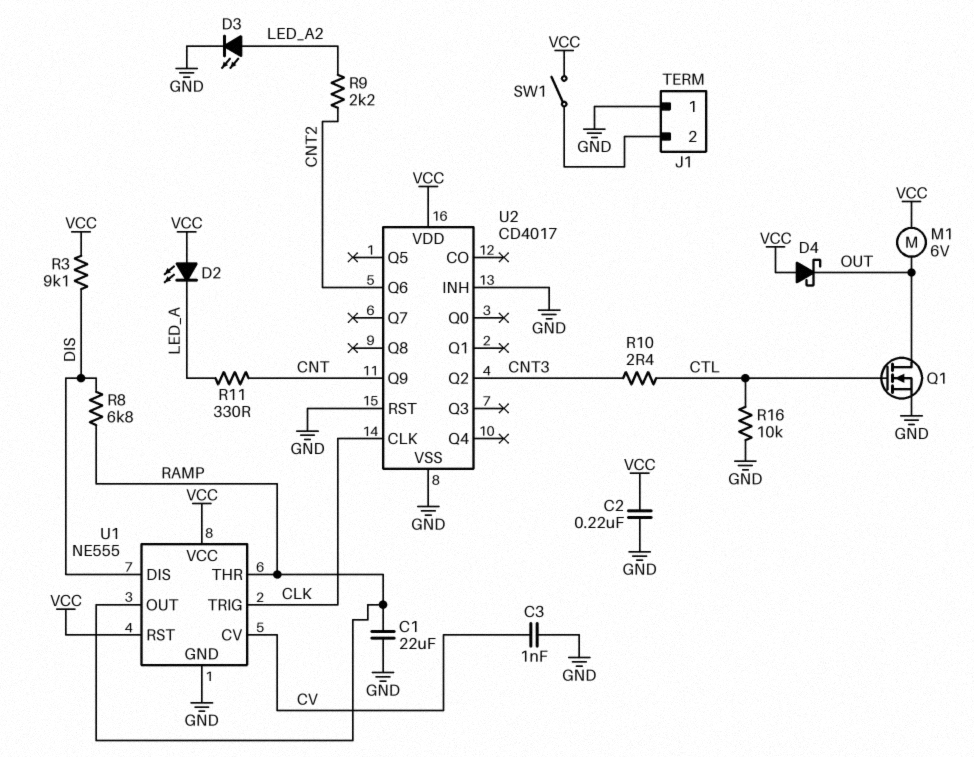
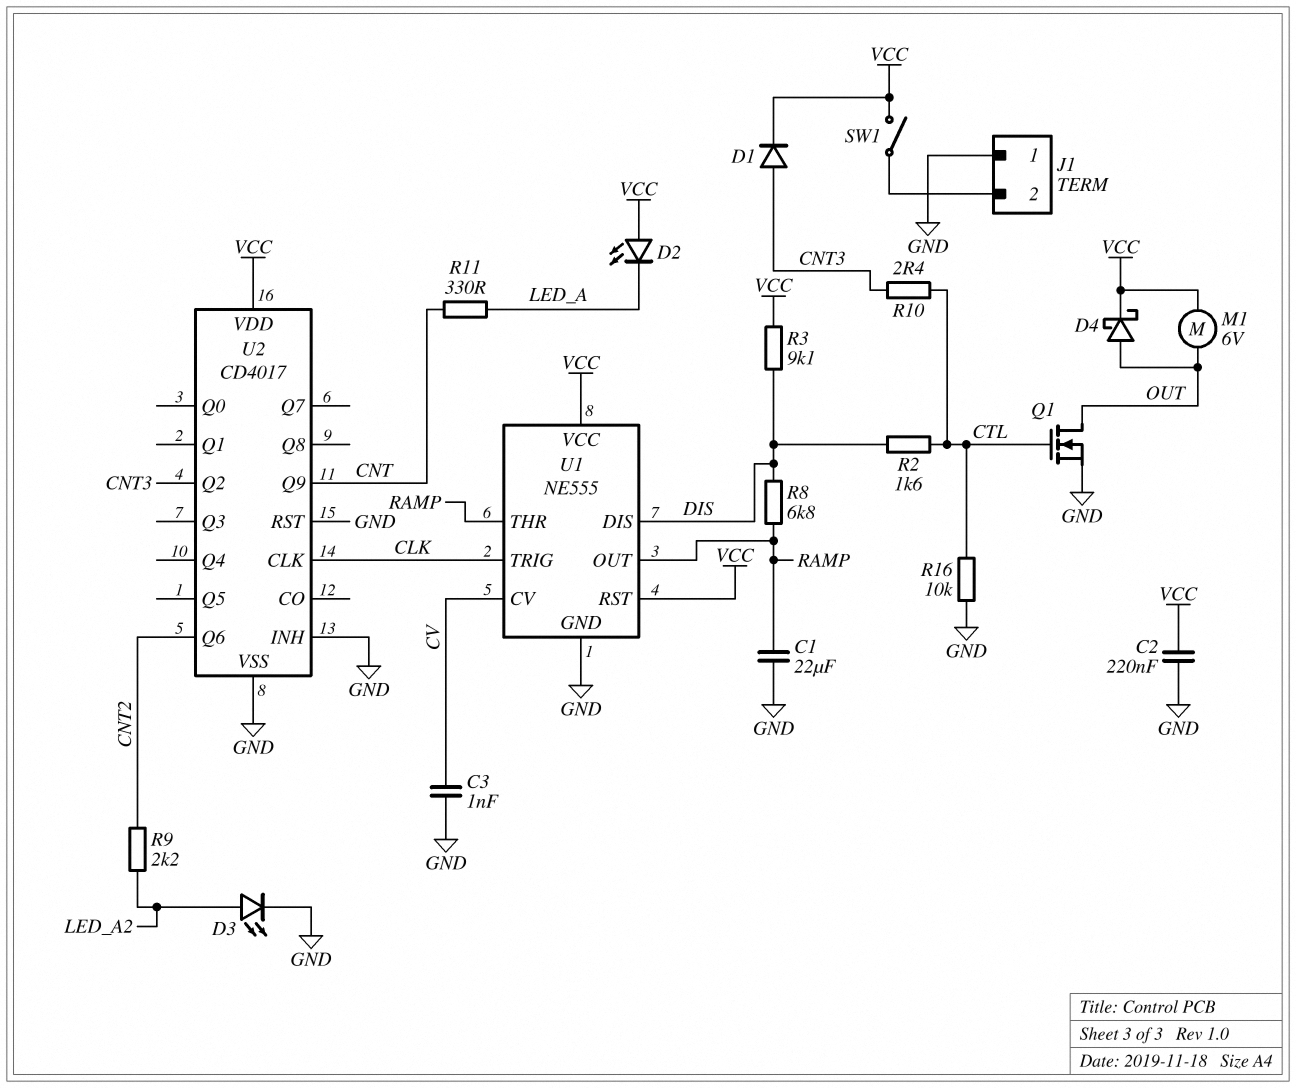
D1: none -> diode (A CNT3, K VCC)
D4: schottky (A VCC, K OUT) -> schottky (A OUT, K VCC)
R2: none -> 1.6k (CTL, DIS)

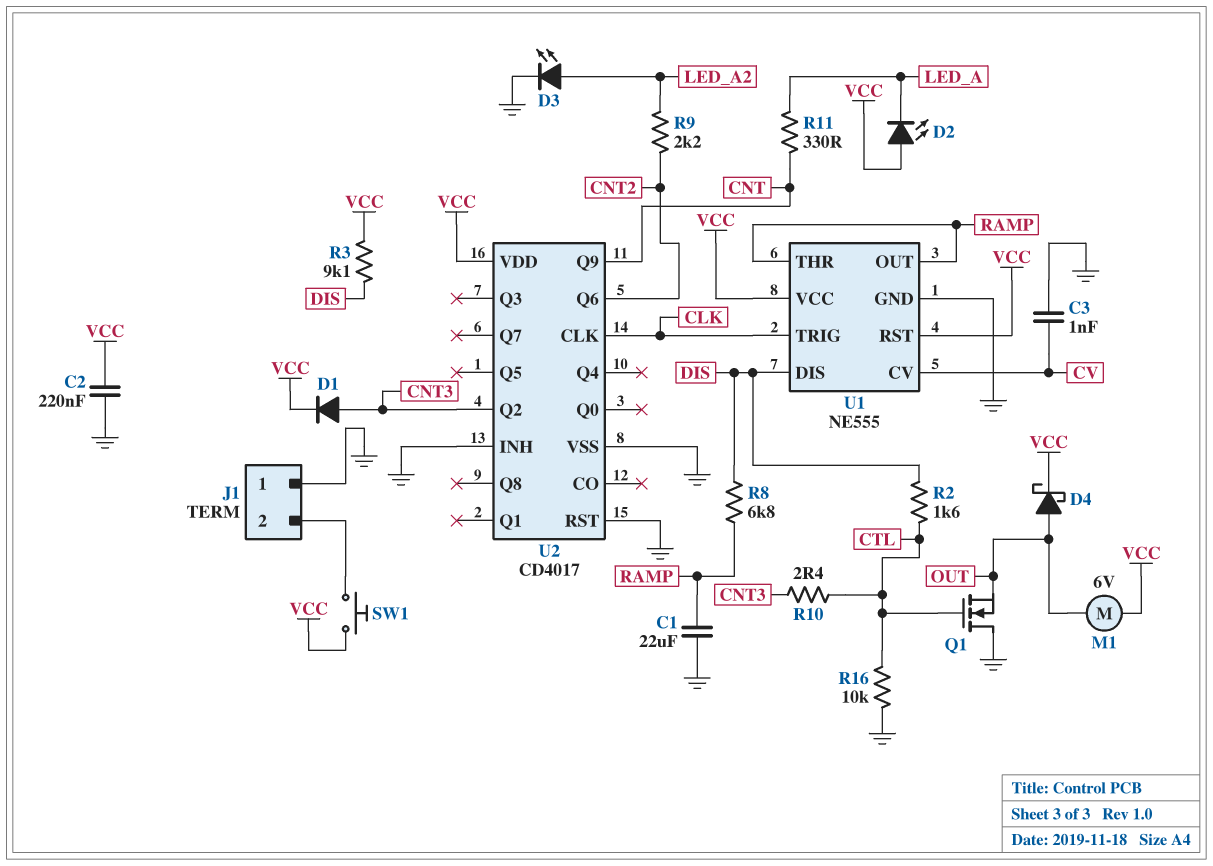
Q1: NMOS (G CTL, D OUT, S GND) -> NMOS (G CTL, D GND, S OUT)
SW1: switch (J1/2, VCC) -> button (J1/2, VCC)

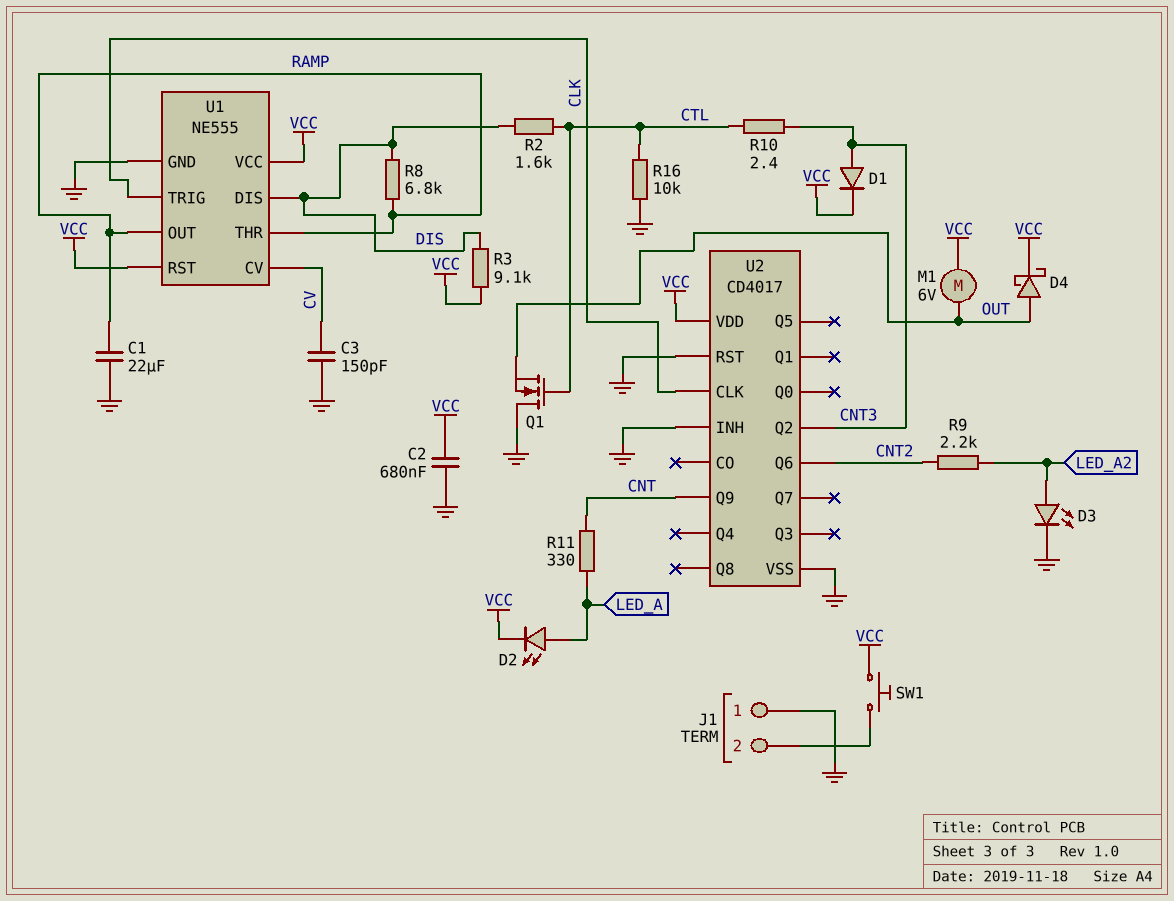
C2: 220nF (GND, VCC) -> 680nF (GND, VCC)
C3: 1nF (CV, GND) -> 150pF (CV, GND)
D2: LED (A VCC, K LED_A) -> LED (A LED_A, K VCC)

